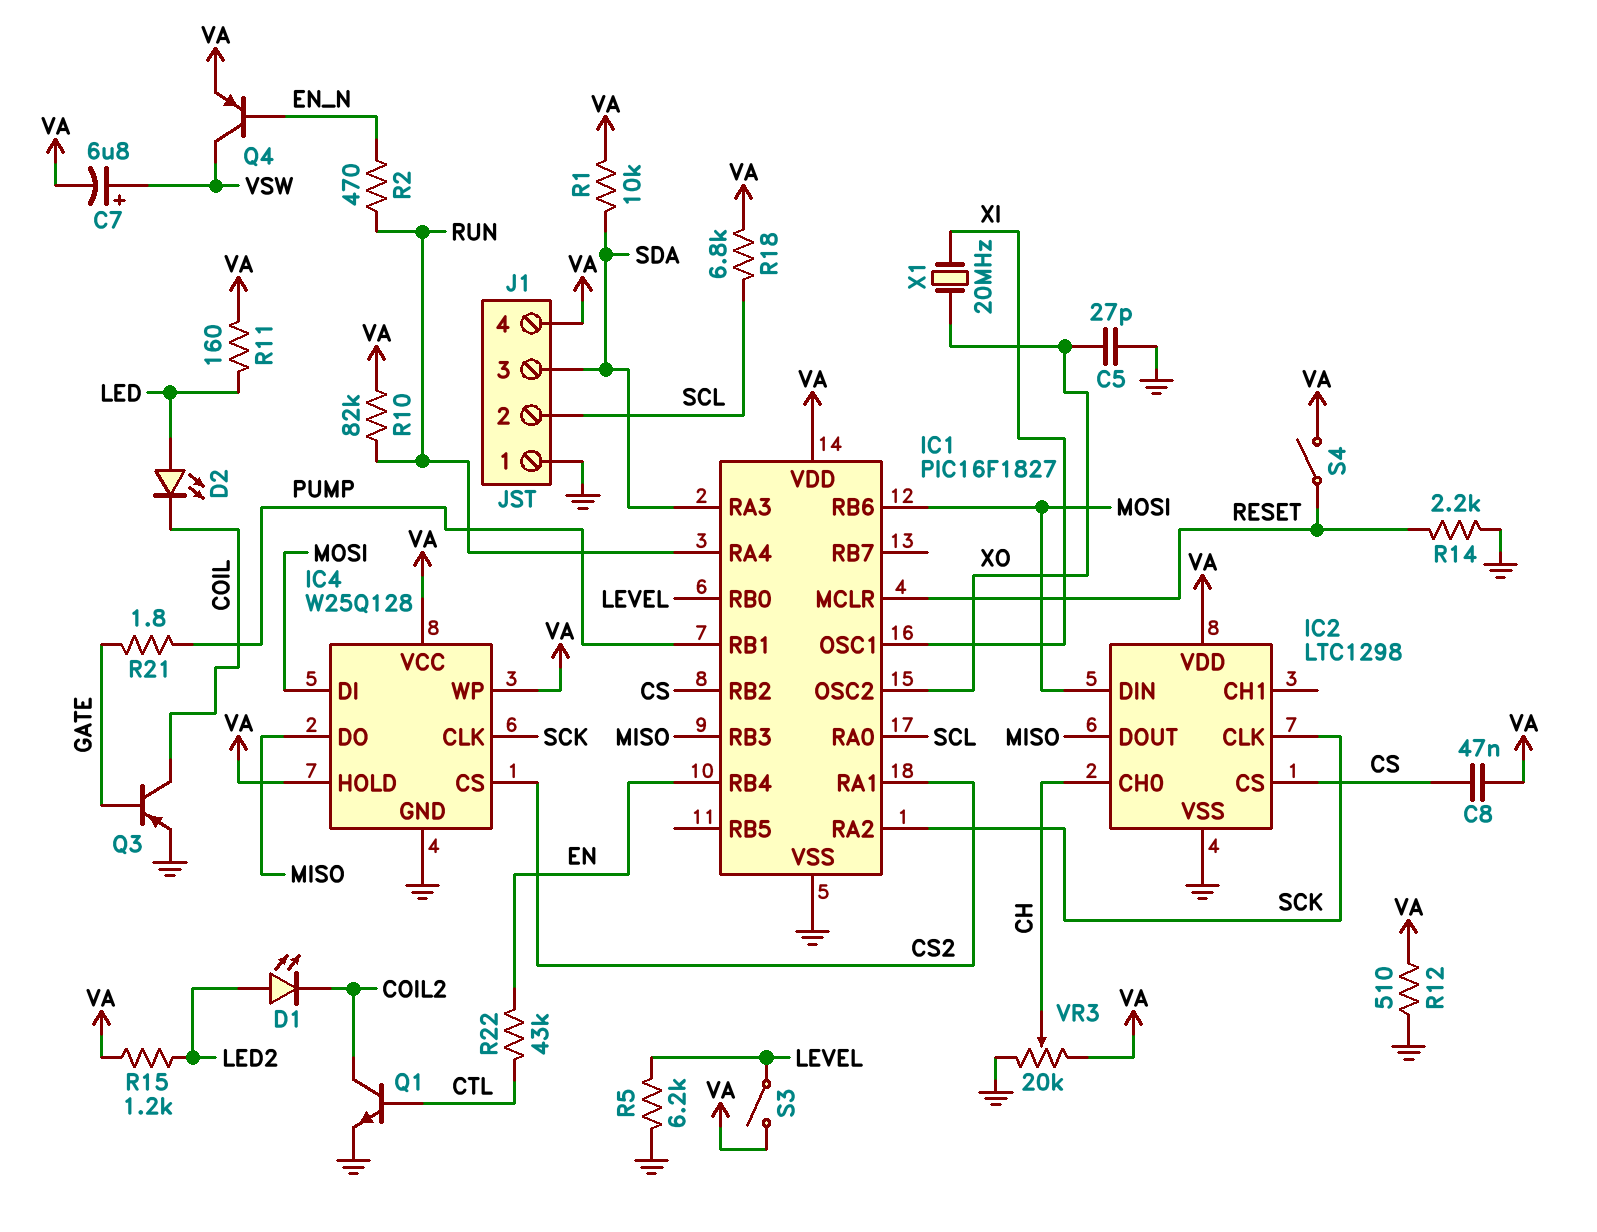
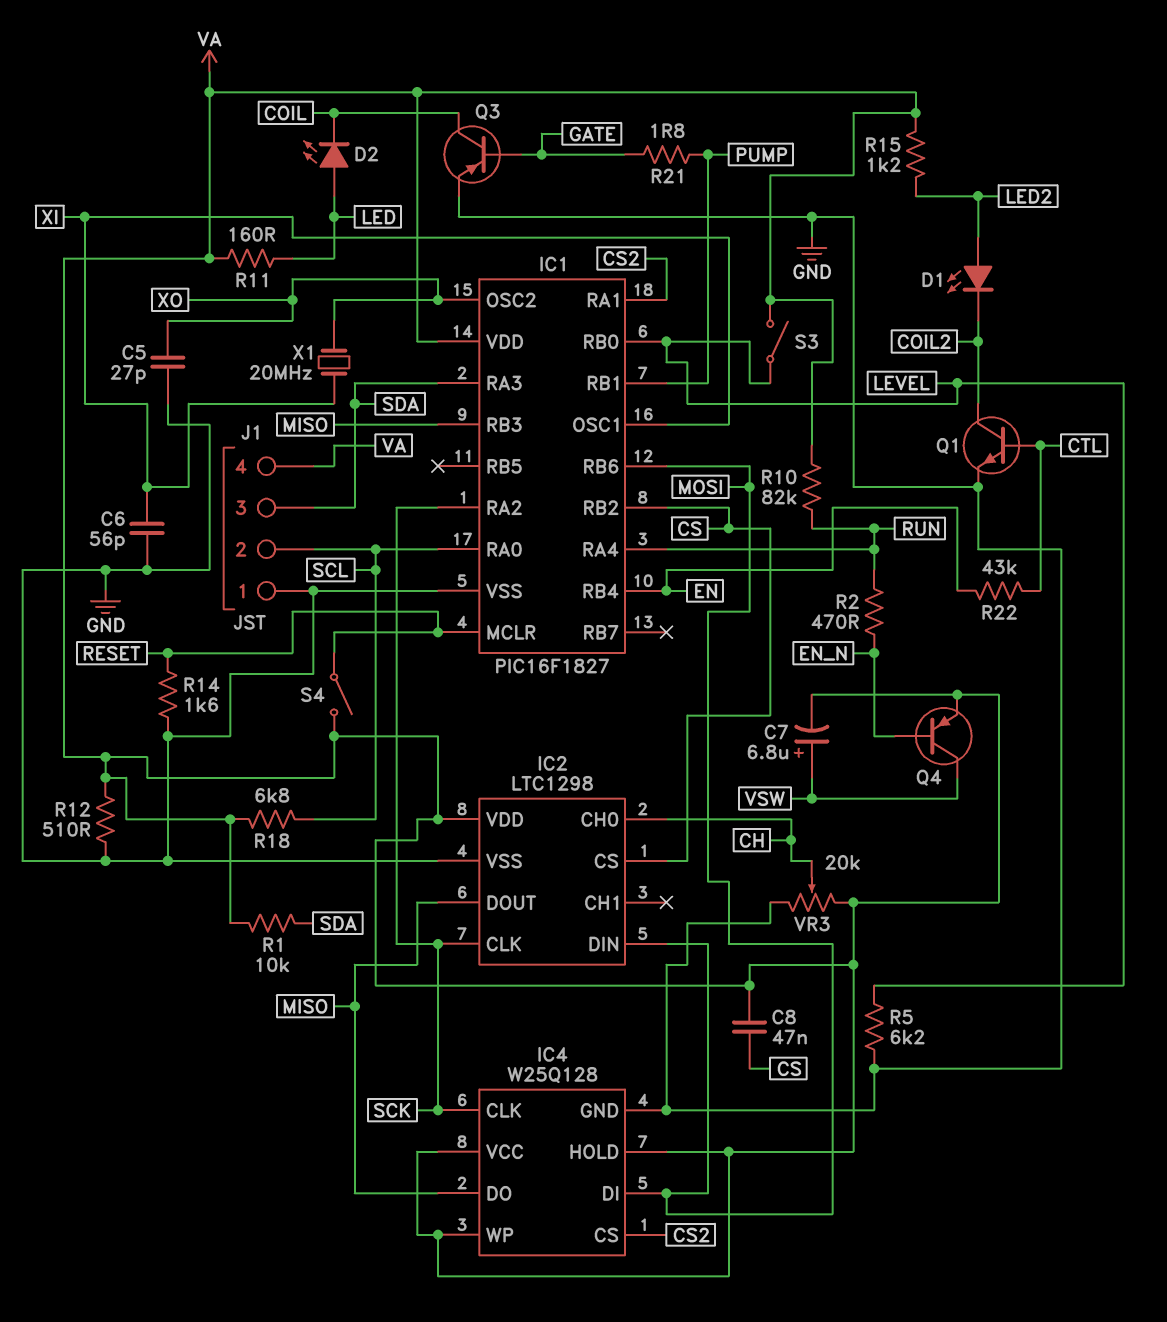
C6: none -> 56pF (GND, XI)
R14: 2.2k (GND, RESET) -> 1.6k (GND, RESET)

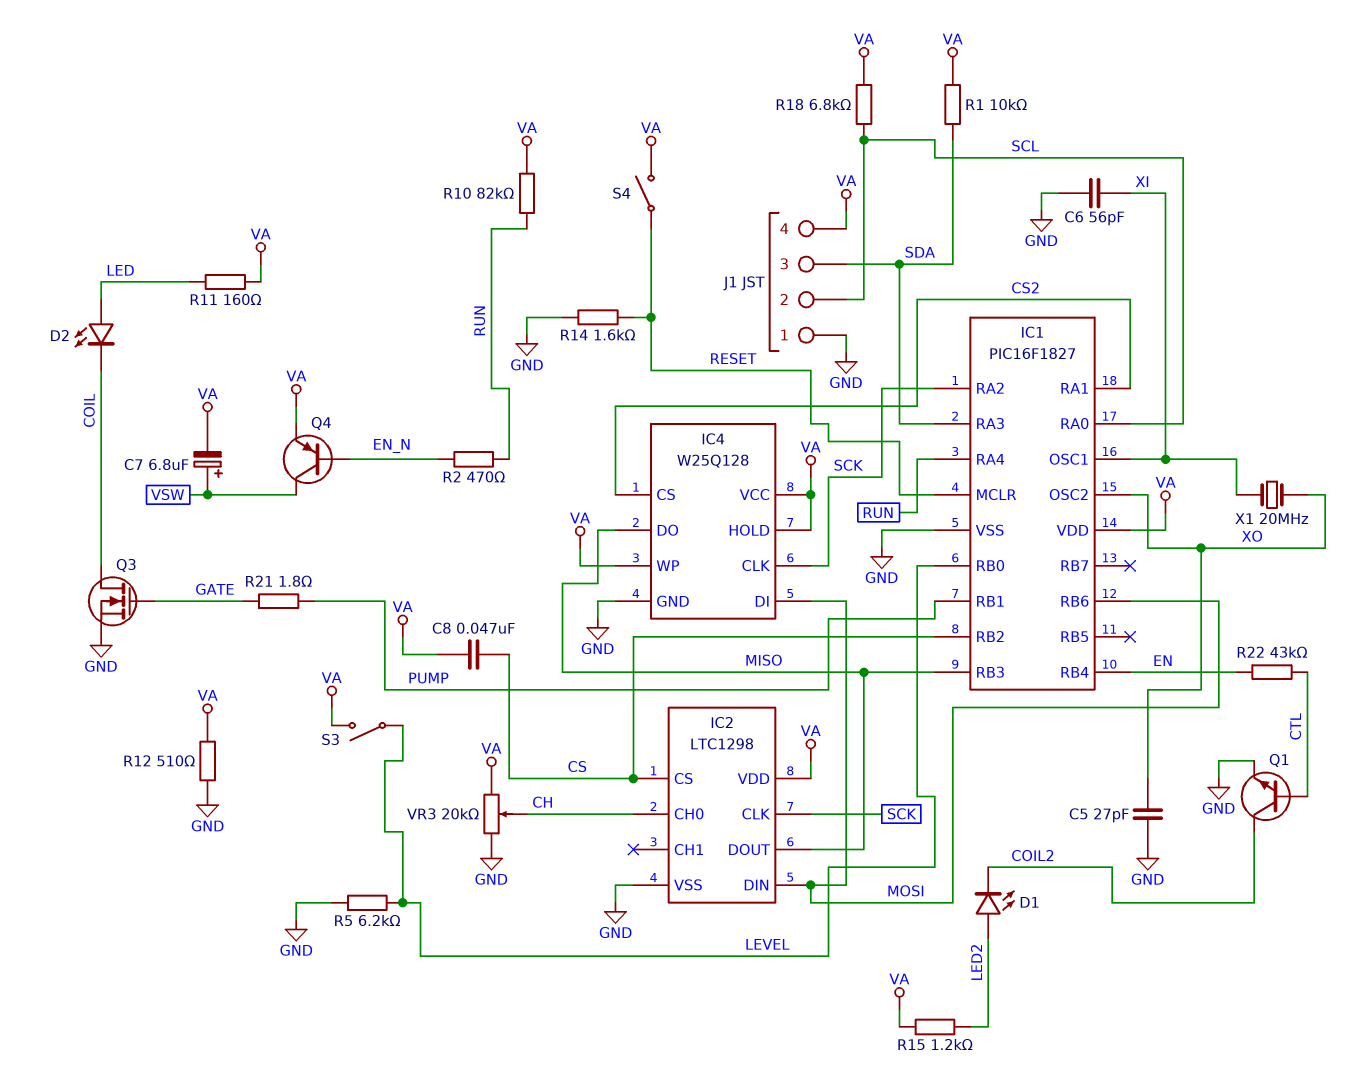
Q3: PNP (B GATE, C COIL, E GND) -> NMOS (G GATE, D COIL, S GND)

